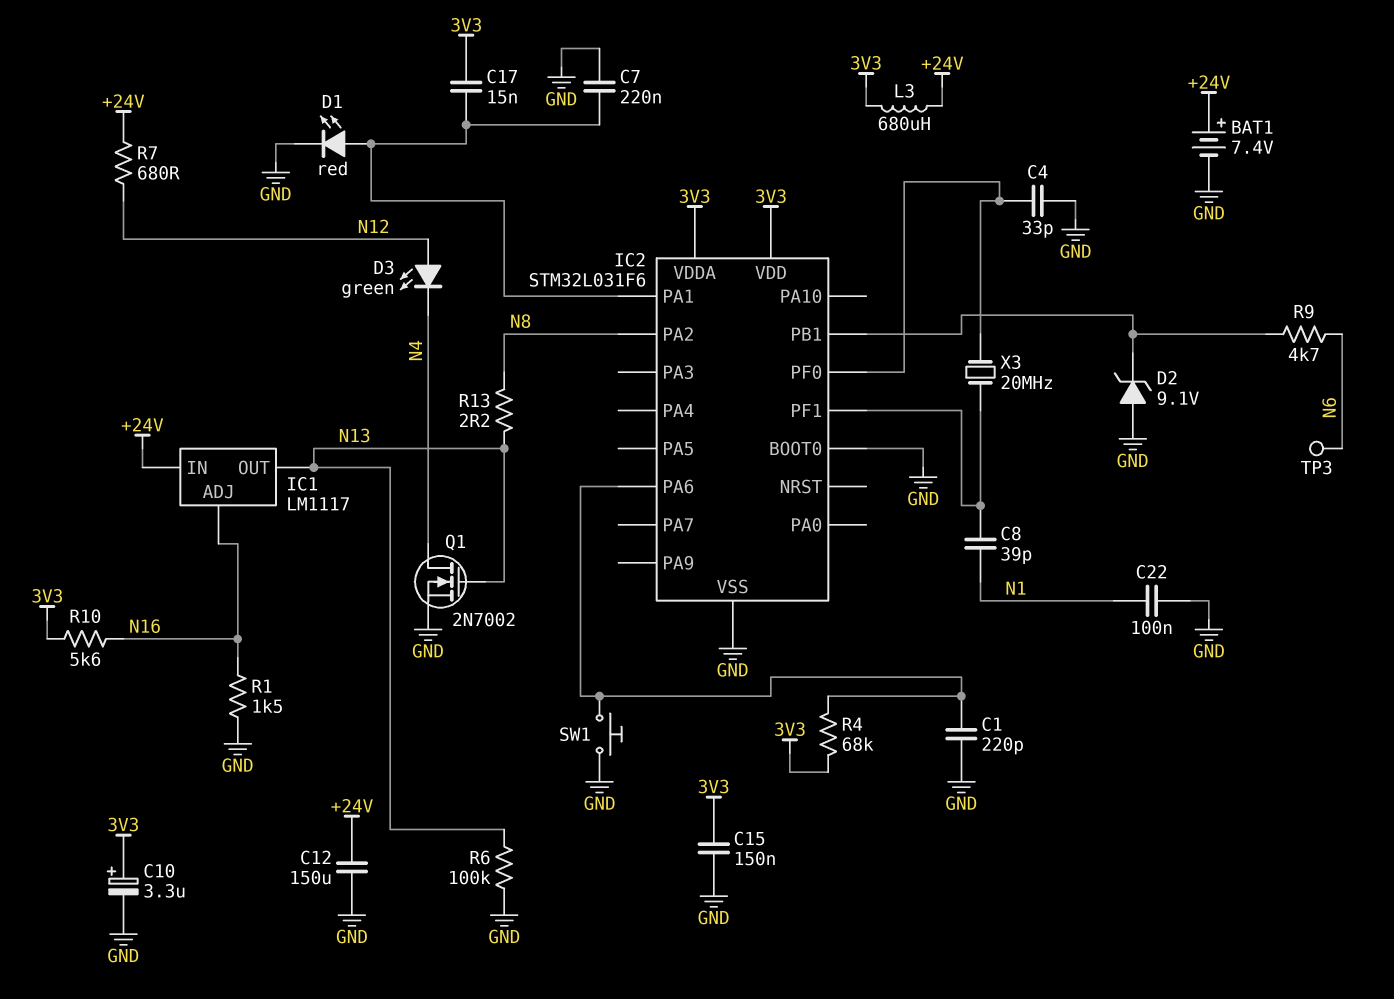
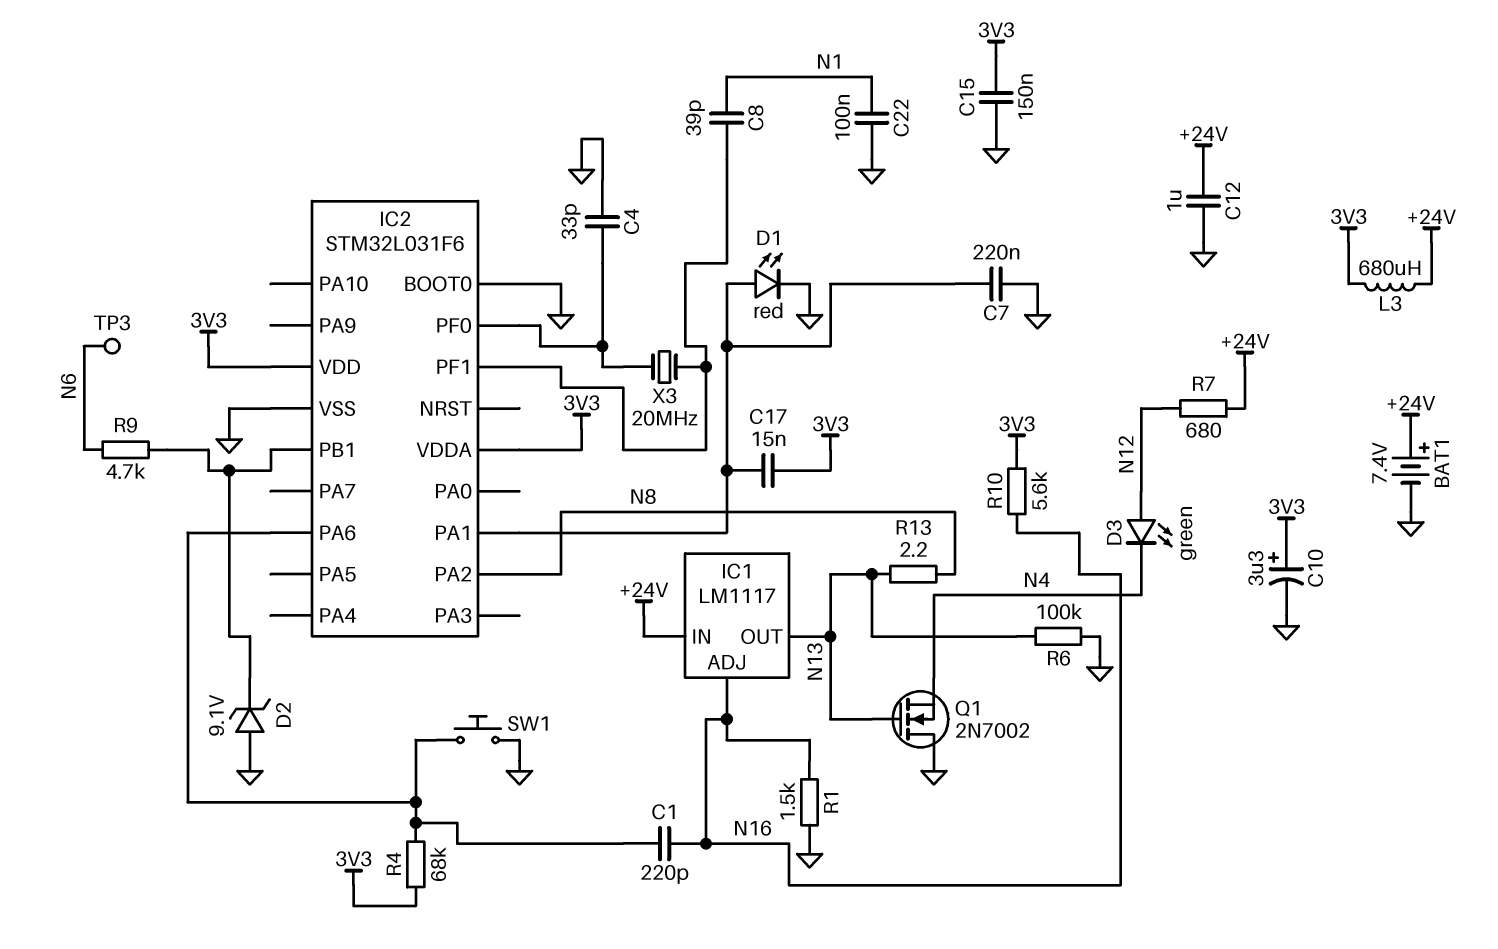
C1: 220pF (GND, IC2/PA6) -> 220pF (IC2/PA6, N16)
C12: 150uF (+24V, GND) -> 1uF (+24V, GND)
Q1: NMOS 2N7002 (G N13, D N4, S GND) -> NMOS 2N7002 (G N13, D GND, S N4)

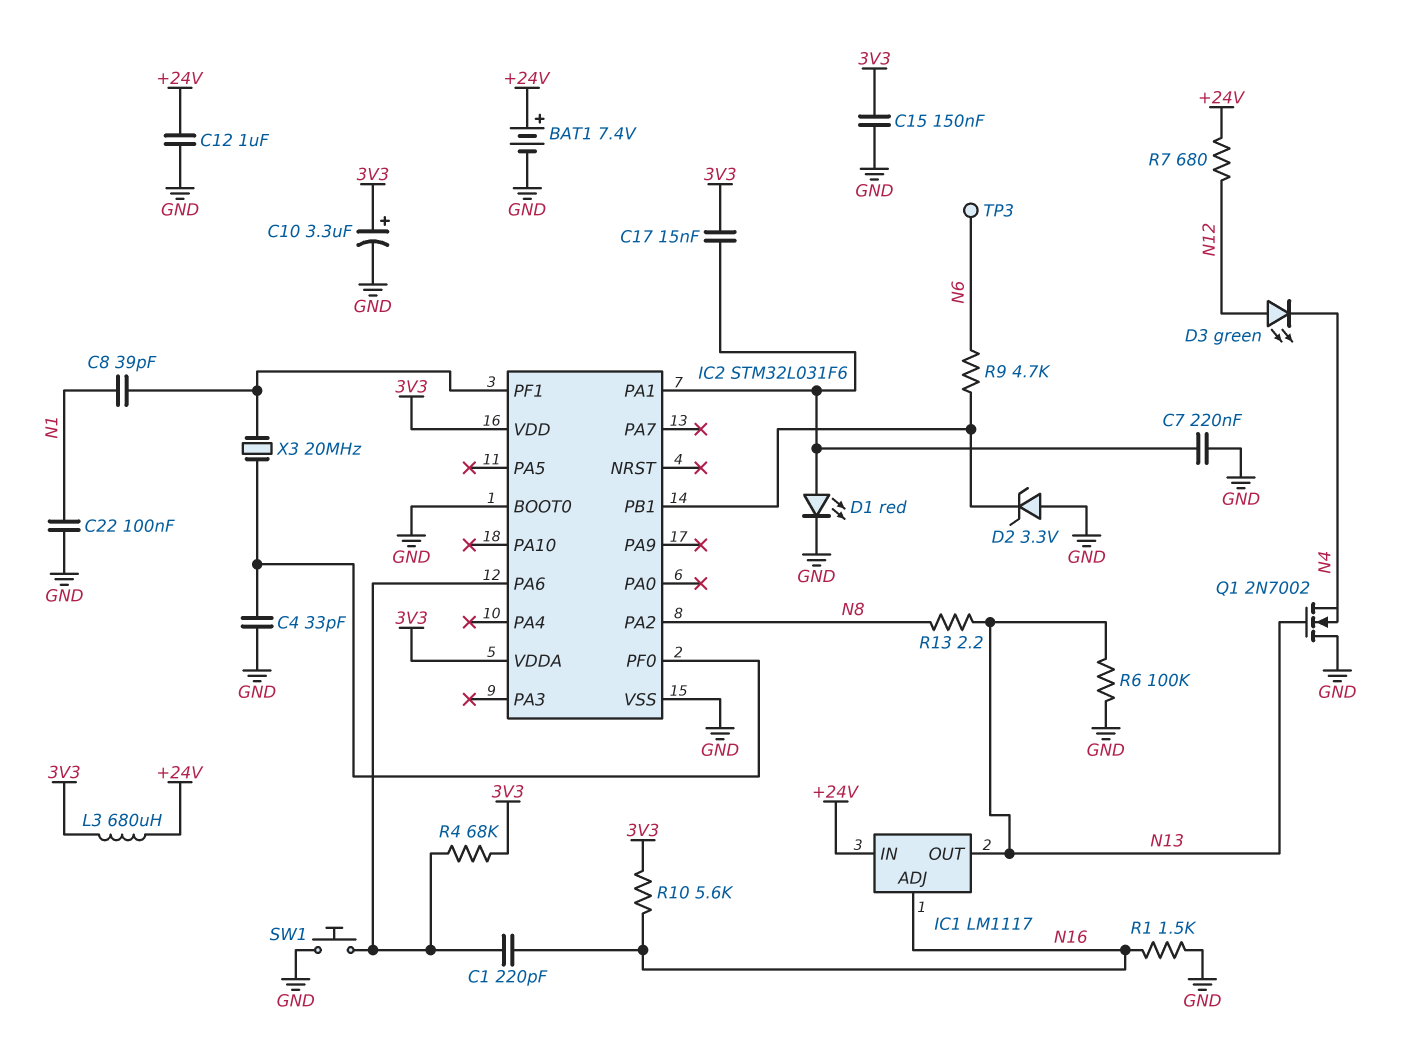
D2: zener 9.1V (A GND, K IC2/PB1) -> zener 3.3V (A GND, K IC2/PB1)

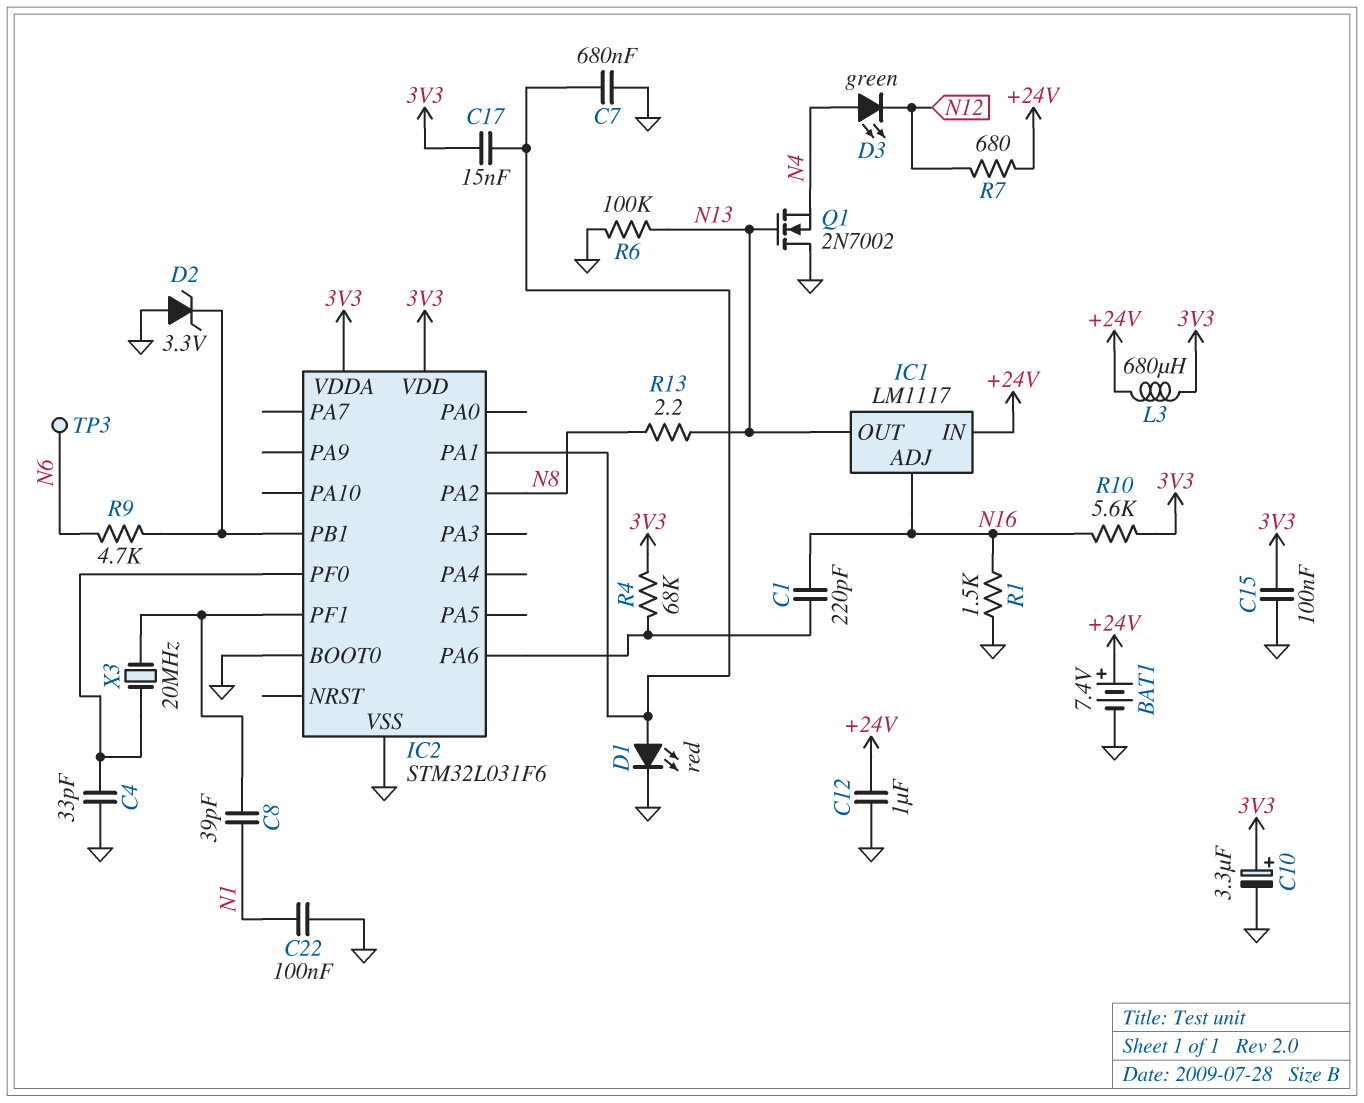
C7: 220nF (GND, IC2/PA1) -> 680nF (GND, IC2/PA1)
C15: 150nF (3V3, GND) -> 100nF (3V3, GND)
D3: LED green (A N12, K N4) -> LED green (A N4, K N12)
SW1: button (GND, IC2/PA6) -> none

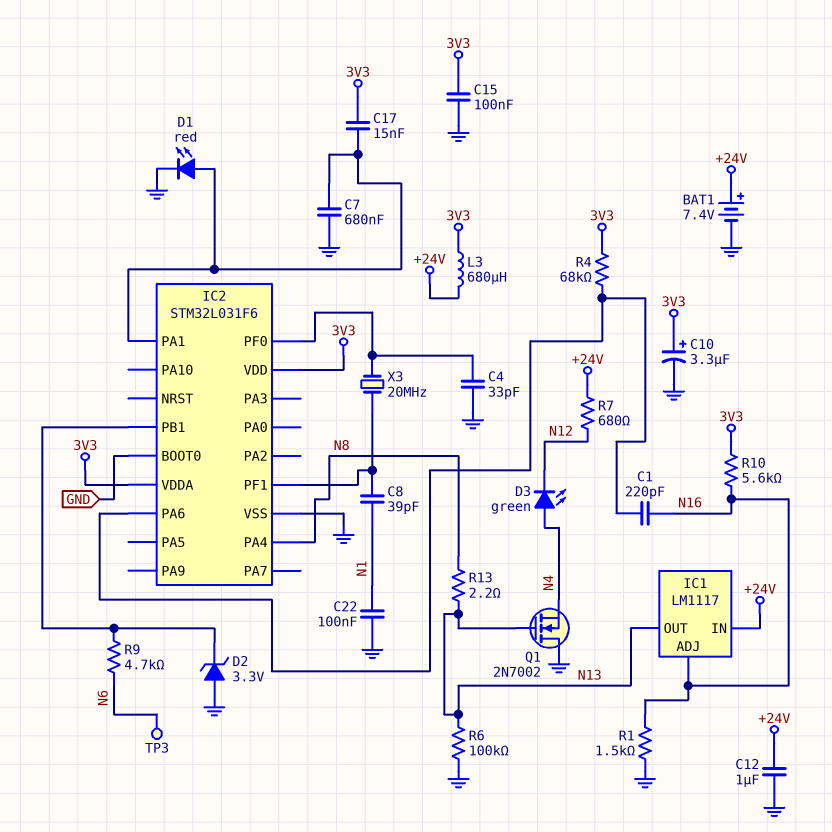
IC2 pin PA2: N8 -> none
IC2 pin PA4: none -> N8

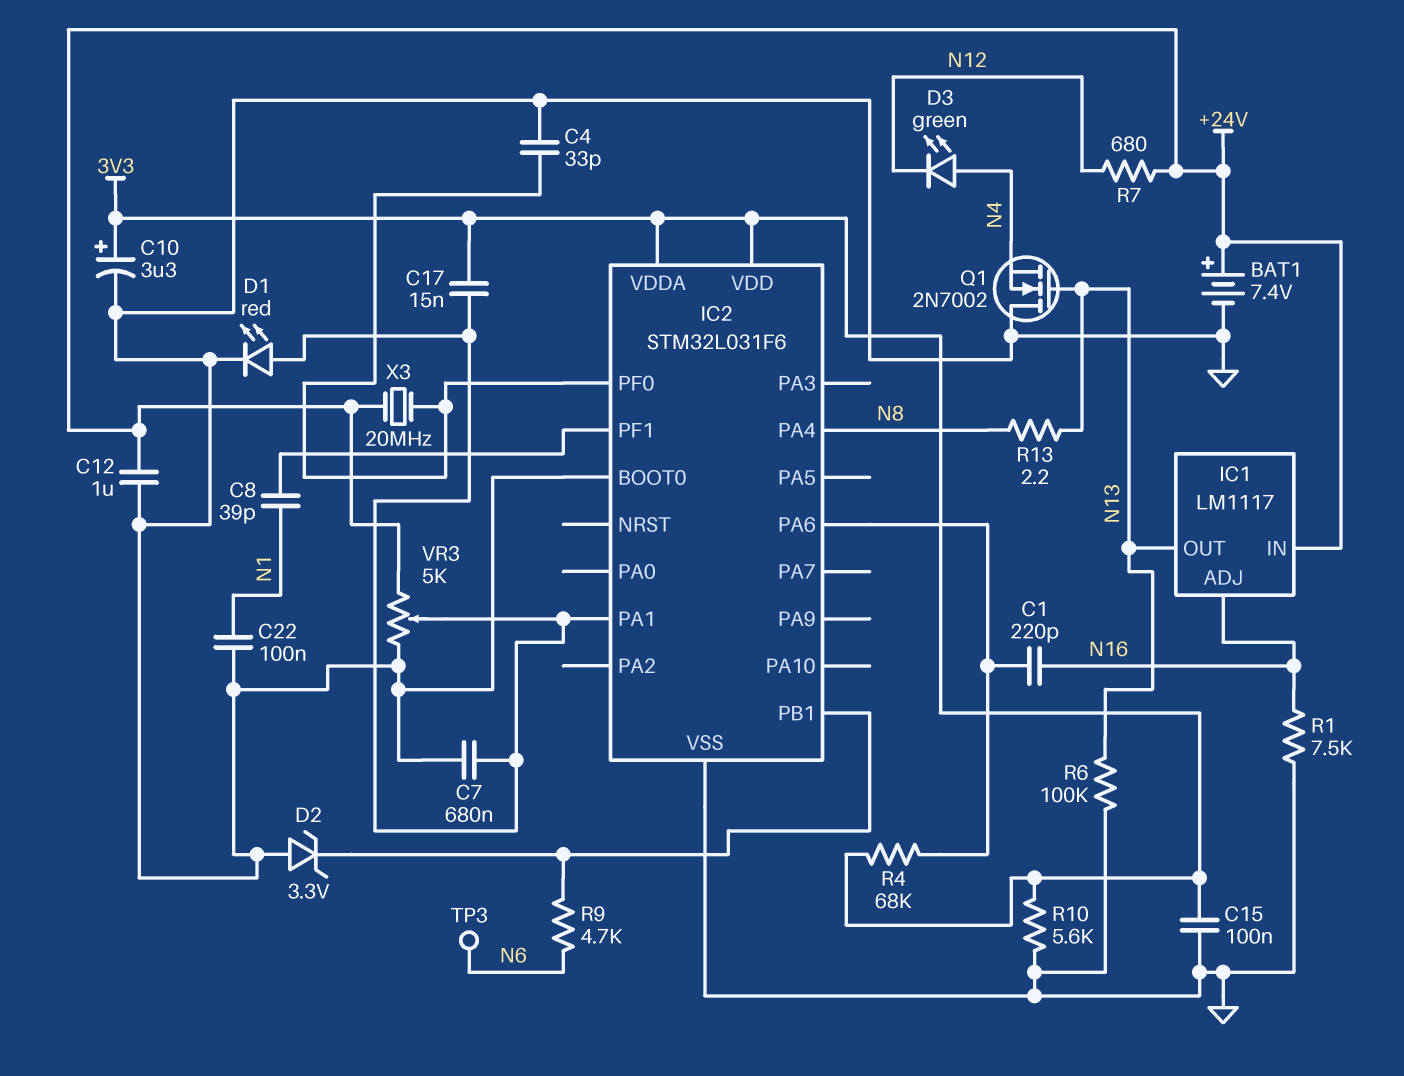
L3: 680uH (+24V, 3V3) -> none
R1: 1.5k (GND, N16) -> 7.5k (GND, N16)
R10: 5.6k (3V3, N16) -> 5.6k (3V3, GND)
VR3: none -> 5k (+24V, GND, wiper IC2/PA1)
X3: 20MHz (IC2/PF0, IC2/PF1) -> 20MHz (+24V, IC2/PF0)

